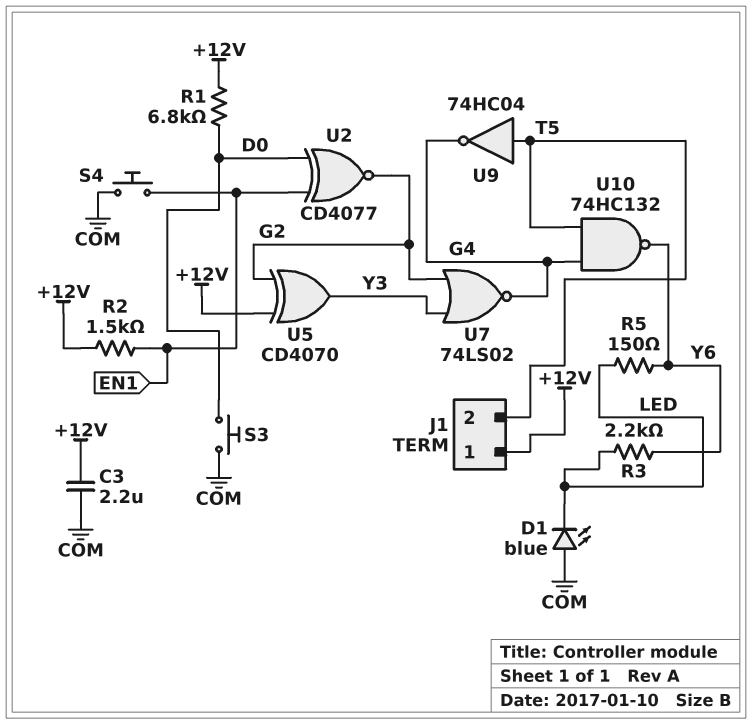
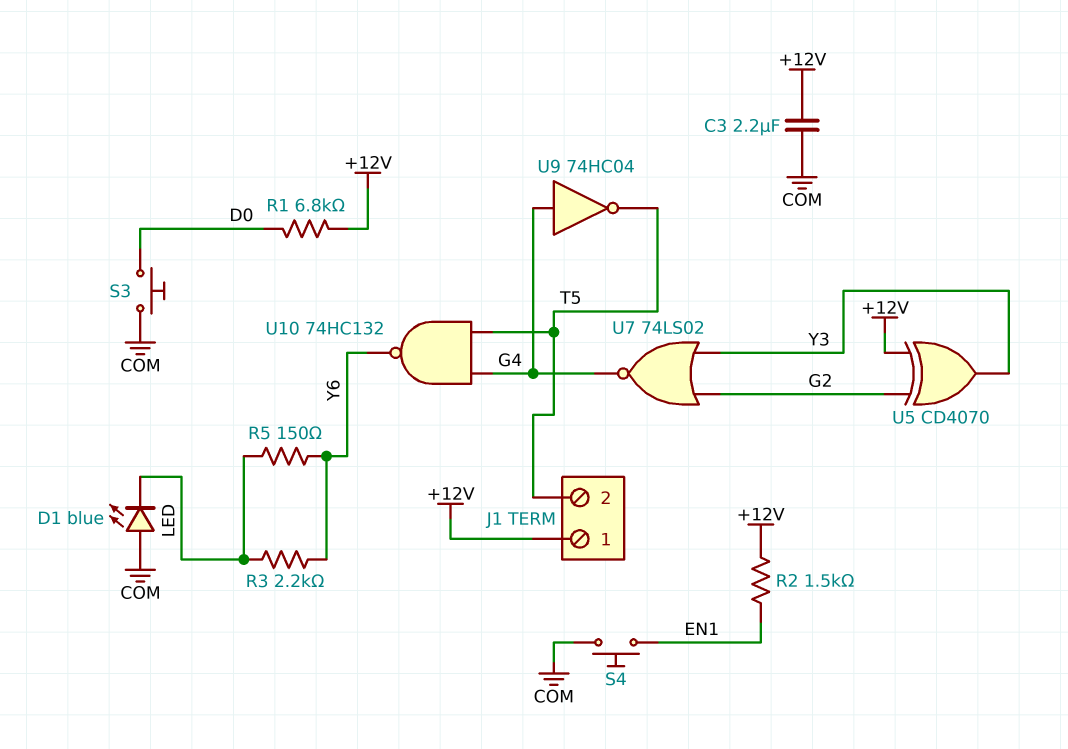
U2: XNOR CD4077 (in D0, in EN1, out G2) -> none
U9: NOT 74HC04 (in T5, out G4) -> NOT 74HC04 (in G4, out T5)

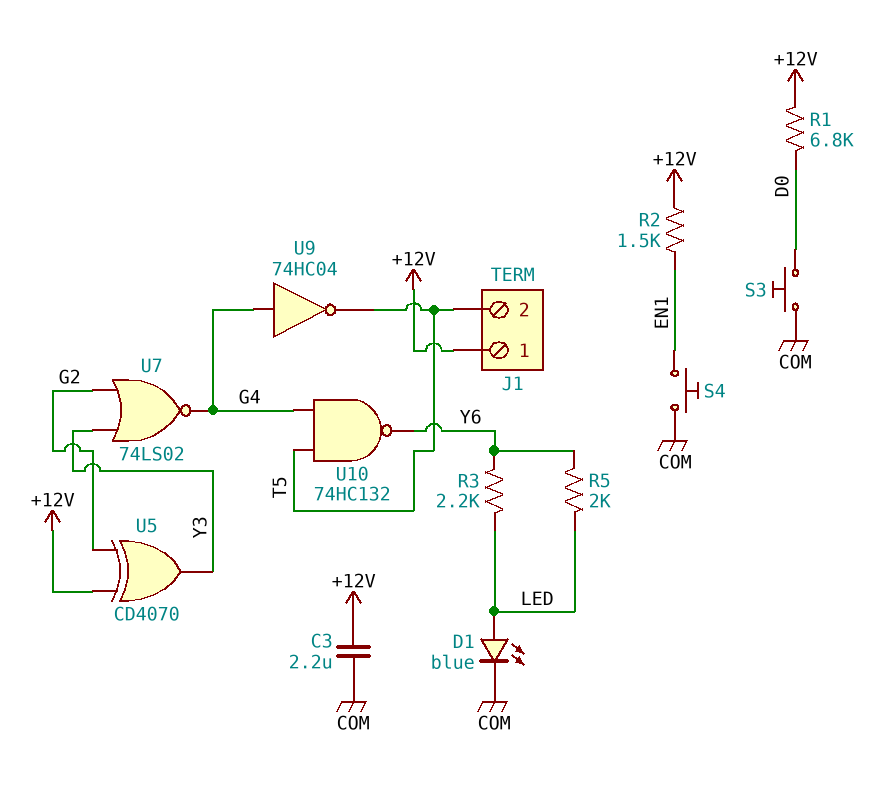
D1: LED blue (A COM, K LED) -> LED blue (A LED, K COM)
R5: 150 (LED, Y6) -> 2k (LED, Y6)

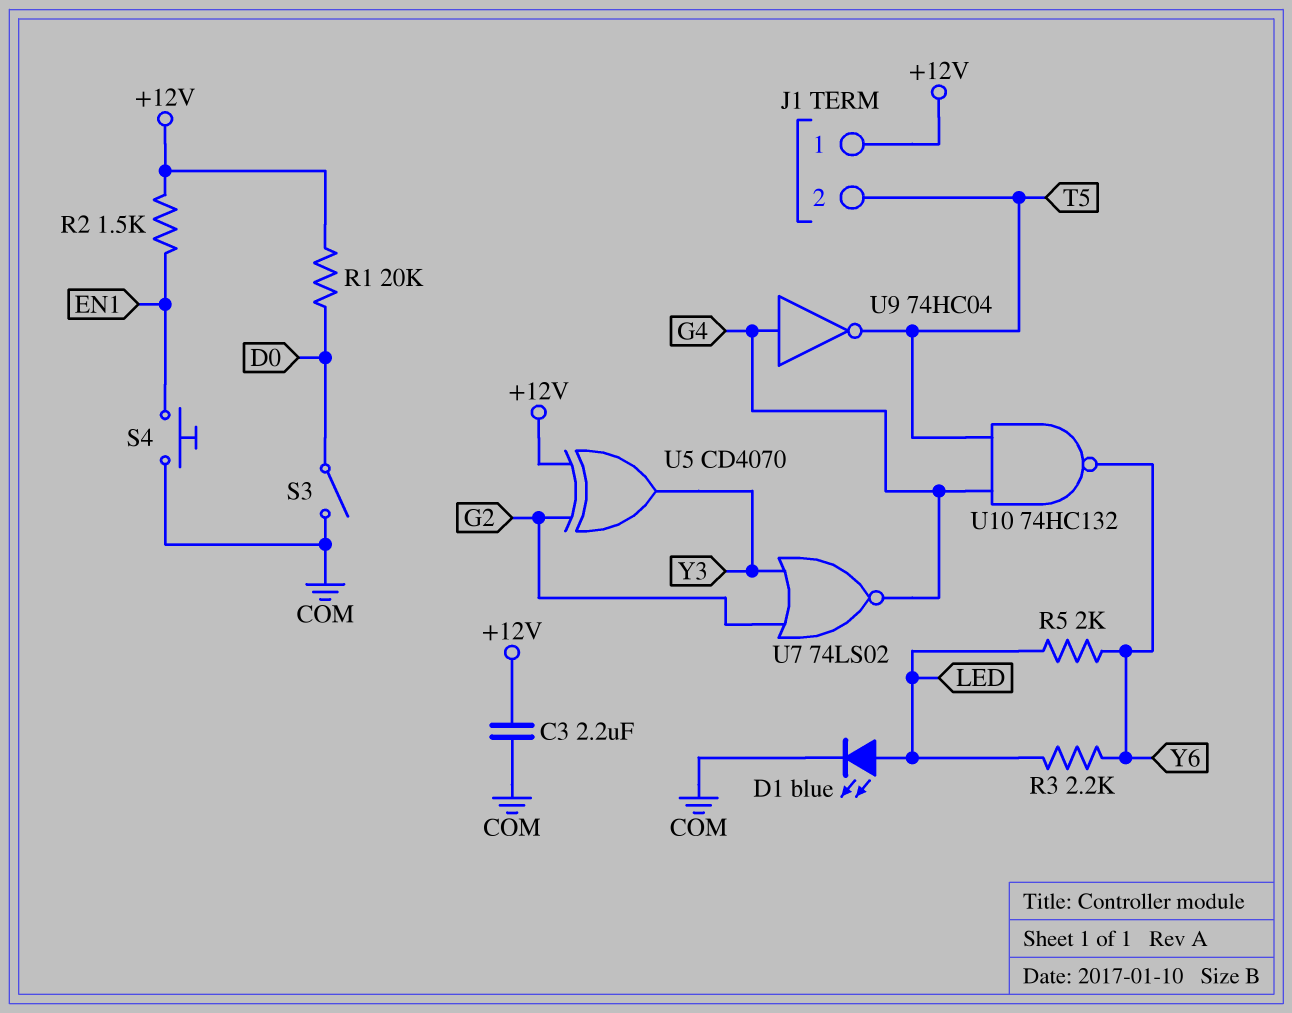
R1: 6.8k (+12V, D0) -> 20k (+12V, D0)
S3: button (COM, D0) -> switch (COM, D0)

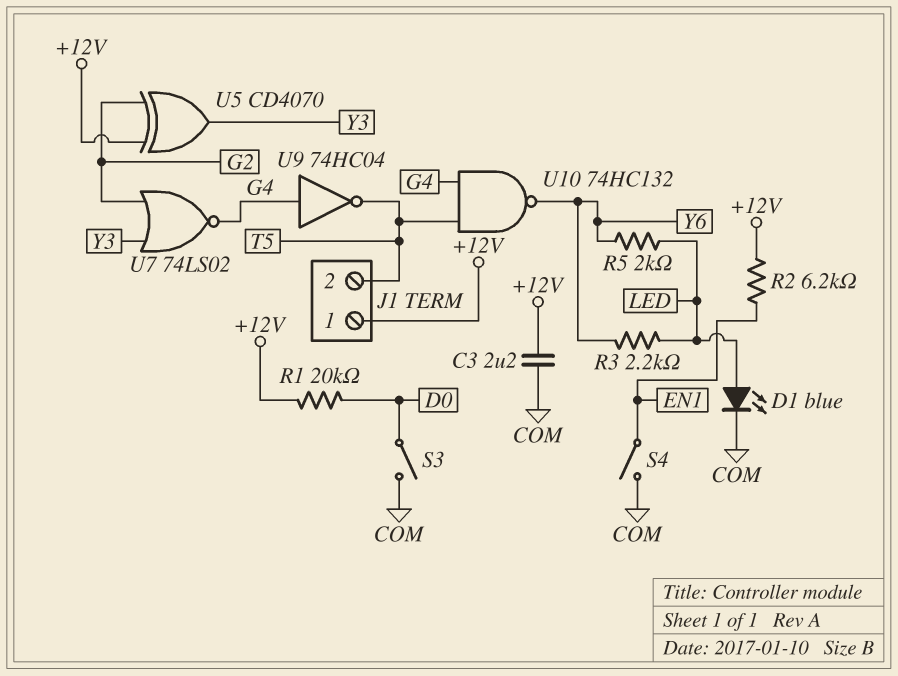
R2: 1.5k (+12V, EN1) -> 6.2k (+12V, EN1)
S4: button (COM, EN1) -> switch (COM, EN1)

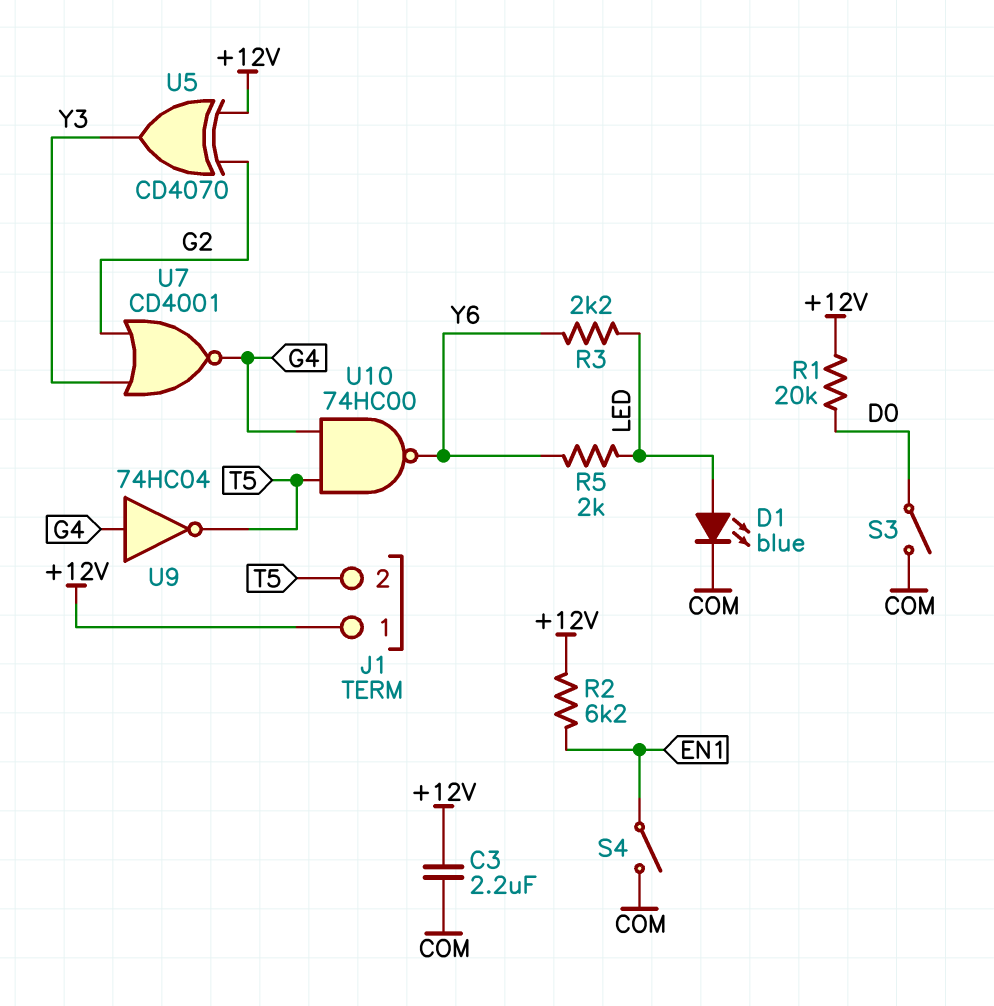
U7: NOR 74LS02 (in G2, in Y3, out G4) -> NOR CD4001 (in G2, in Y3, out G4)
U10: NAND 74HC132 (in G4, in T5, out Y6) -> NAND 74HC00 (in G4, in T5, out Y6)

